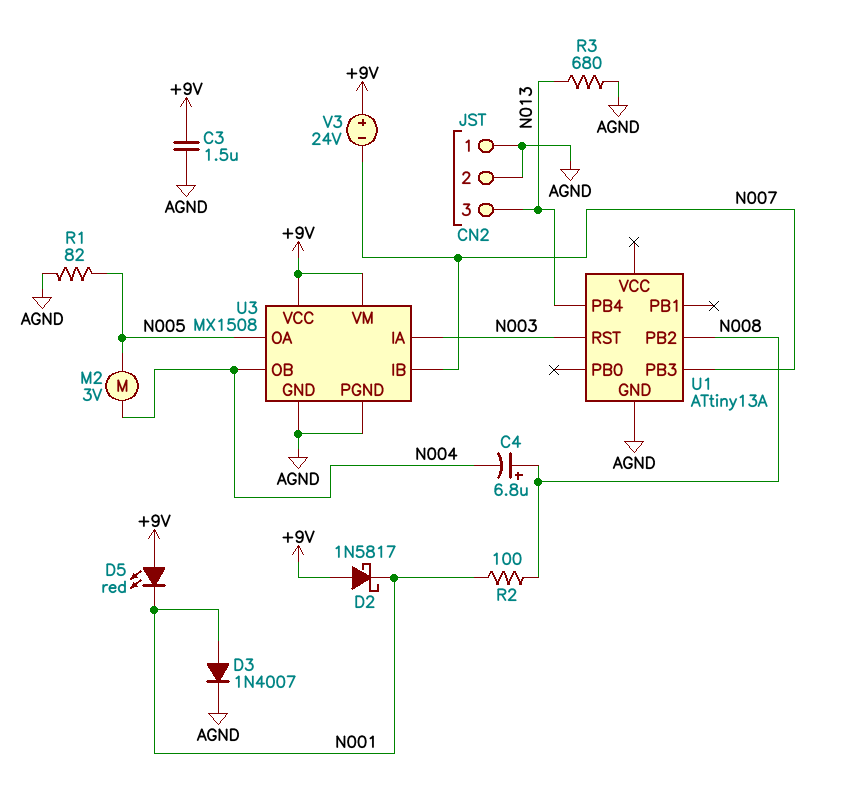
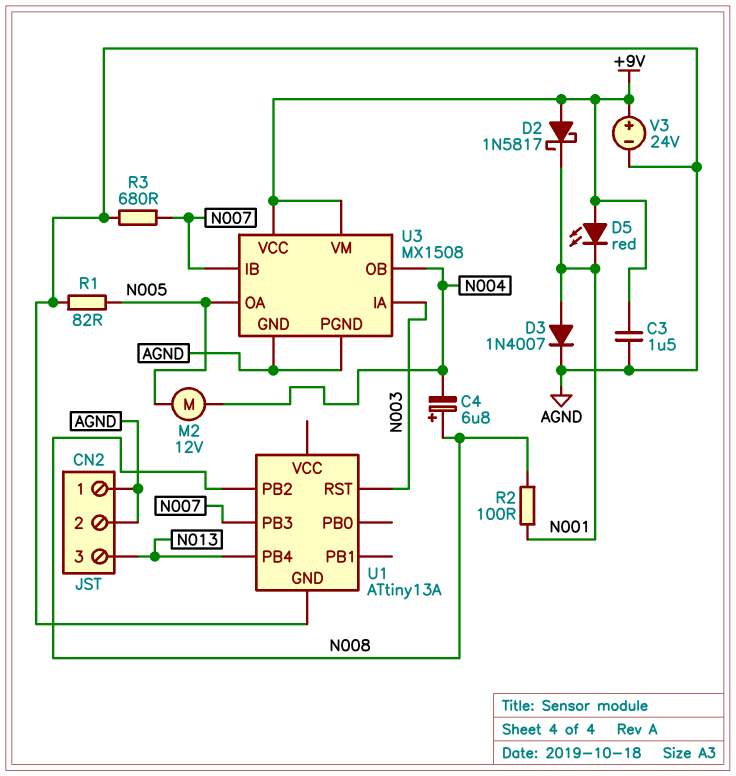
M2: motor 3V (N004, N005) -> motor 12V (N004, N005)
R3: 680 (AGND, N013) -> 680 (AGND, N007)
V3: 24V (plus +9V, minus N007) -> 24V (plus +9V, minus AGND)

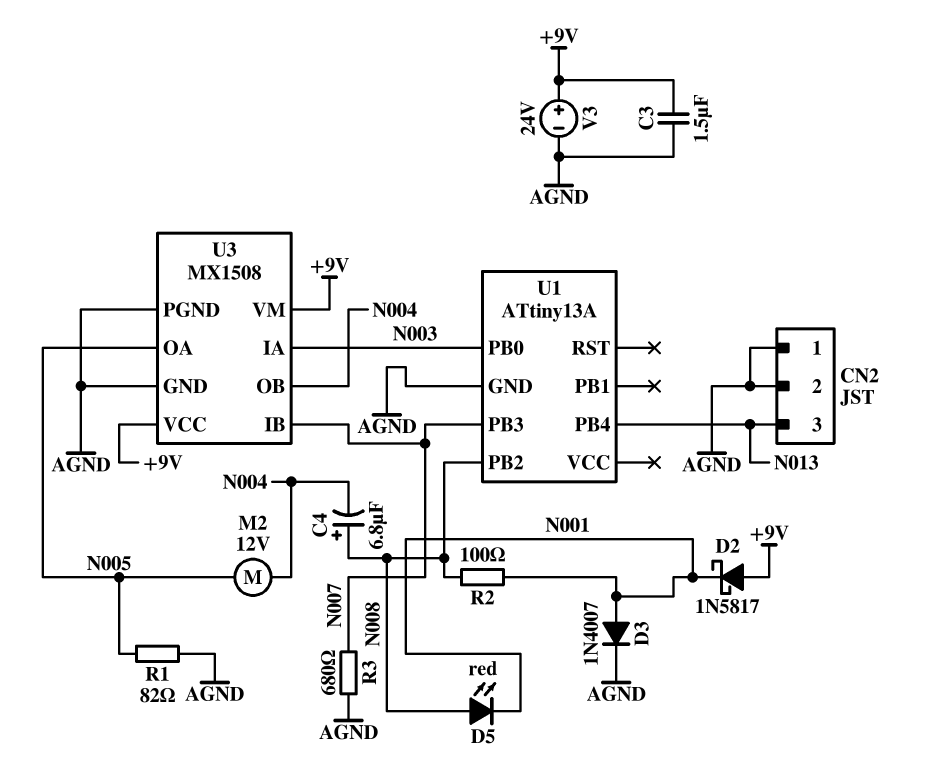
D5: LED red (A +9V, K N001) -> LED red (A N008, K N001)
U1 pin PB0: none -> N003
U1 pin RST: N003 -> none

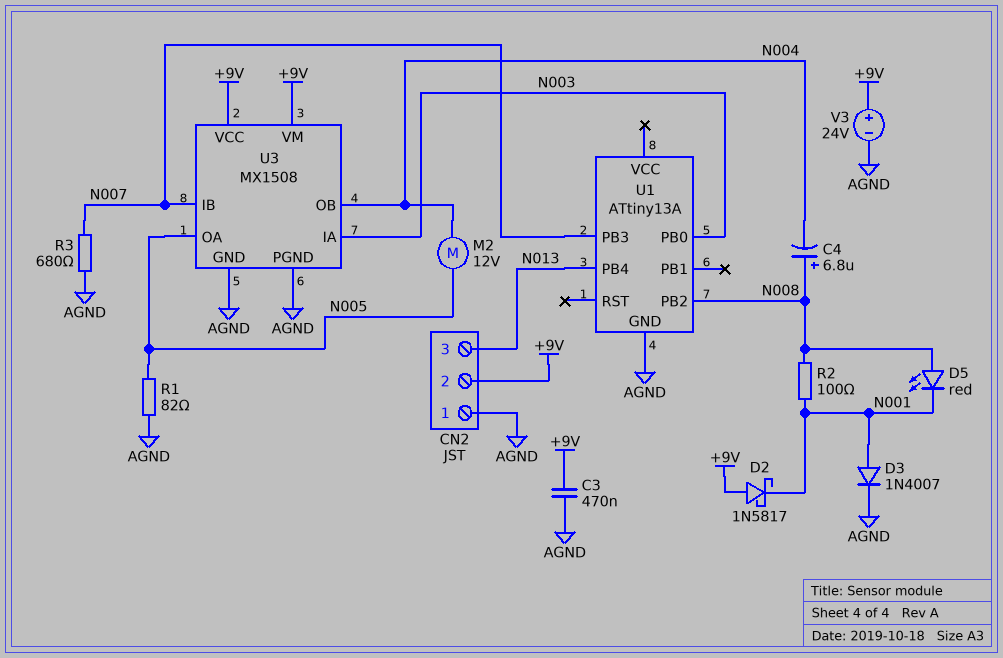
C3: 1.5uF (+9V, AGND) -> 470nF (+9V, AGND)
CN2 pin 2: AGND -> +9V

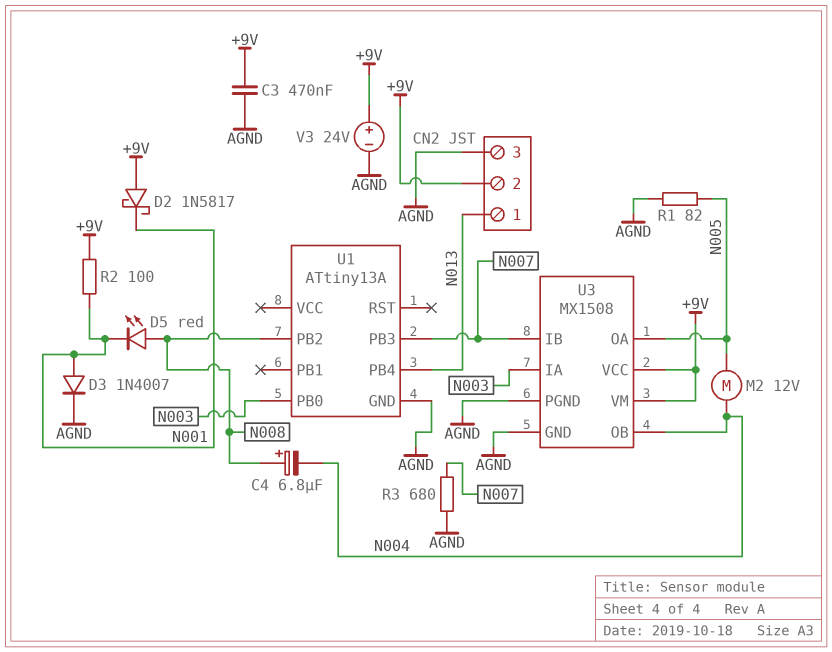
CN2 pin 1: AGND -> N013
CN2 pin 3: N013 -> AGND
R2: 100 (N001, N008) -> 100 (+9V, N001)

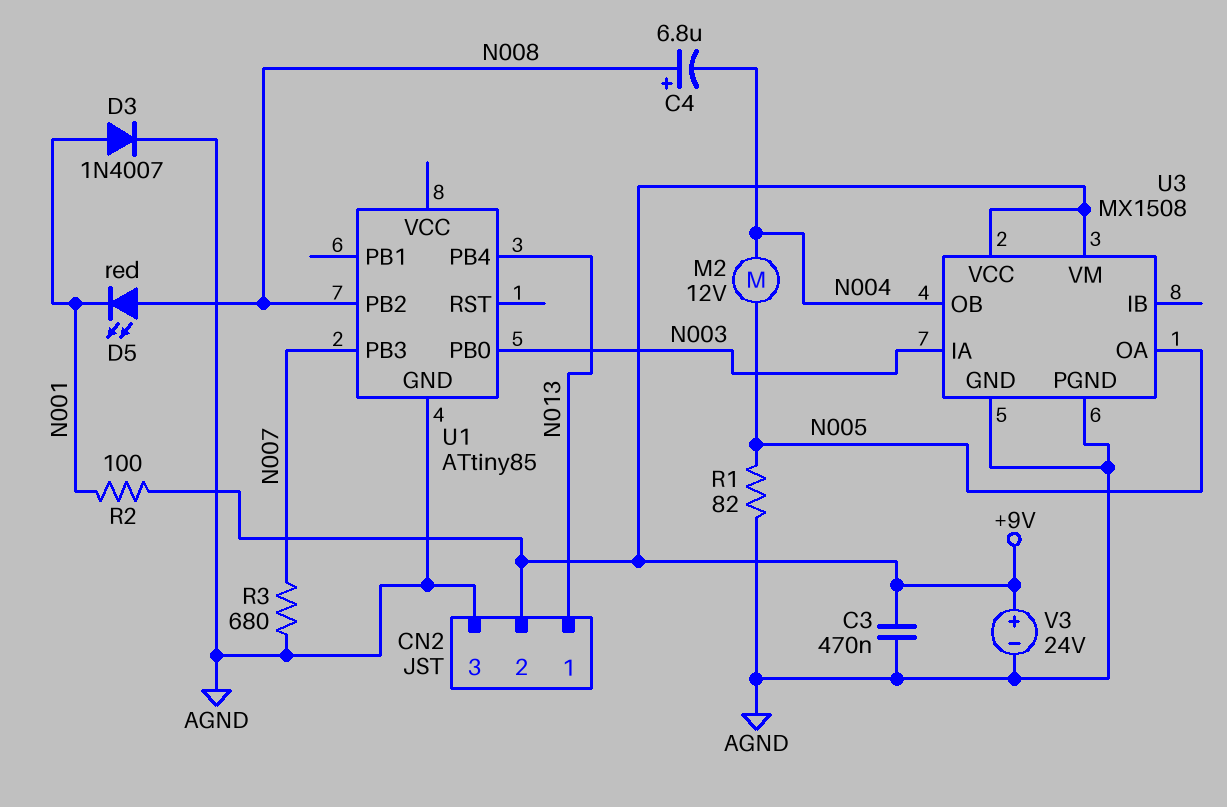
D2: schottky 1N5817 (A +9V, K N001) -> none
U1: ATtiny13A -> ATtiny85
U3 pin IB: N007 -> none

